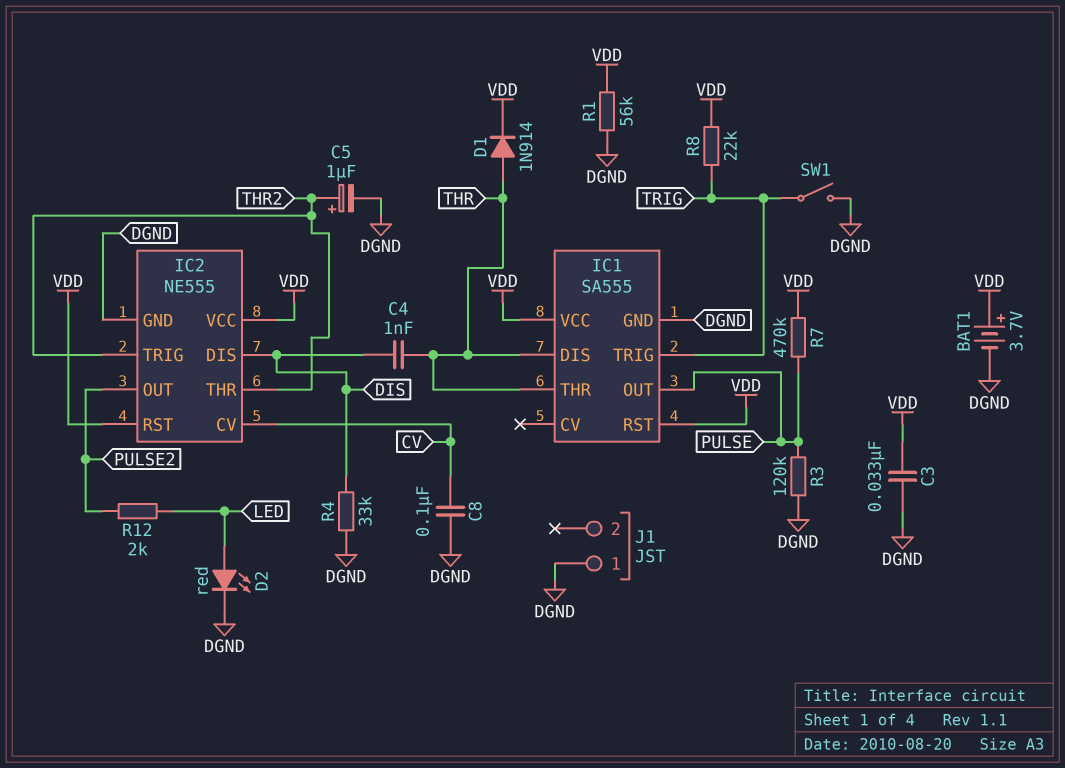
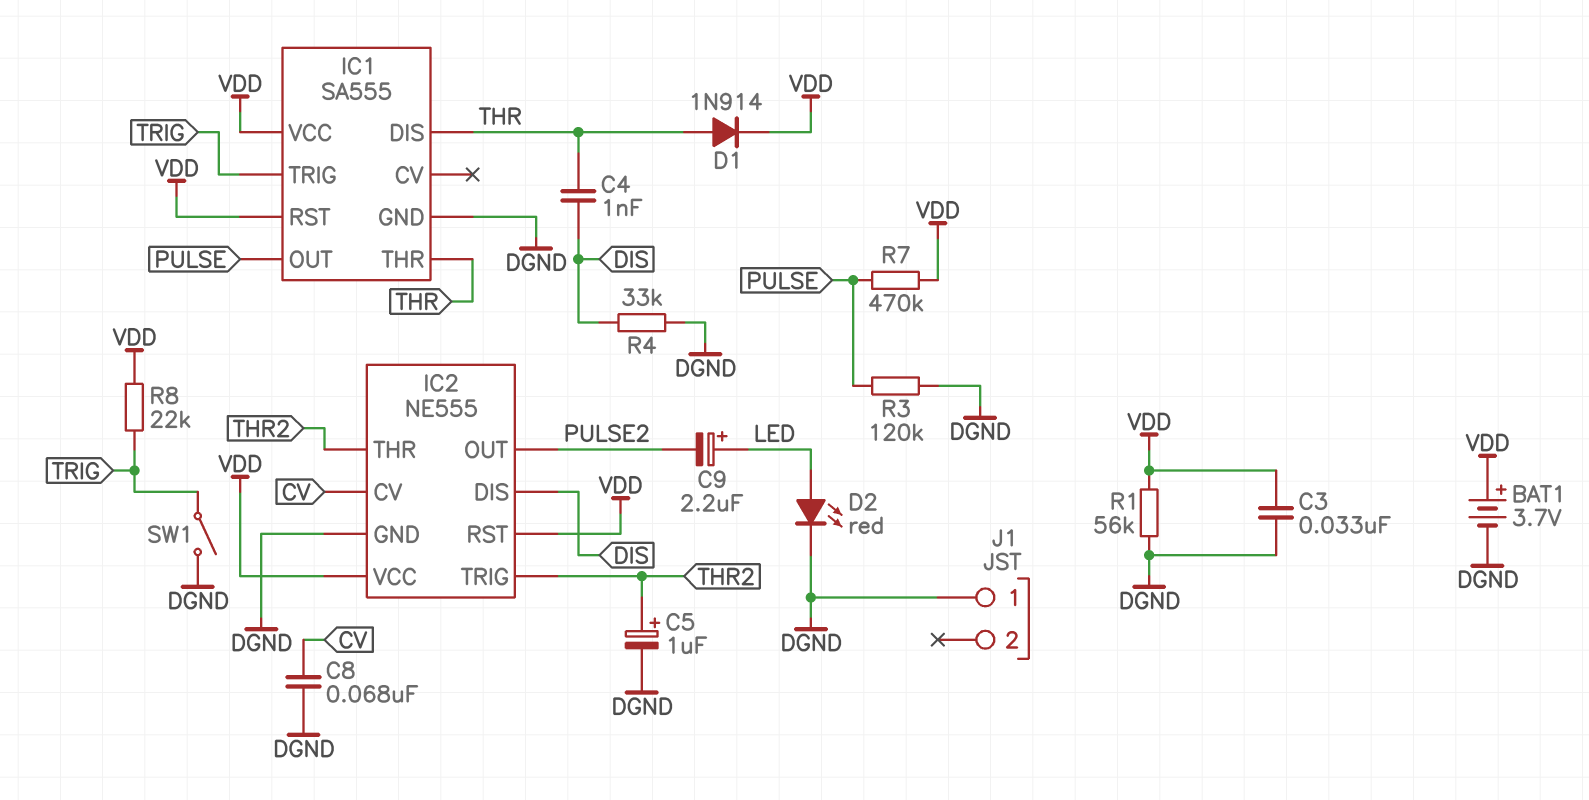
C8: 100nF (CV, DGND) -> 68nF (CV, DGND)
C9: none -> 2.2uF (plus LED, minus PULSE2)
R12: 2k (LED, PULSE2) -> none

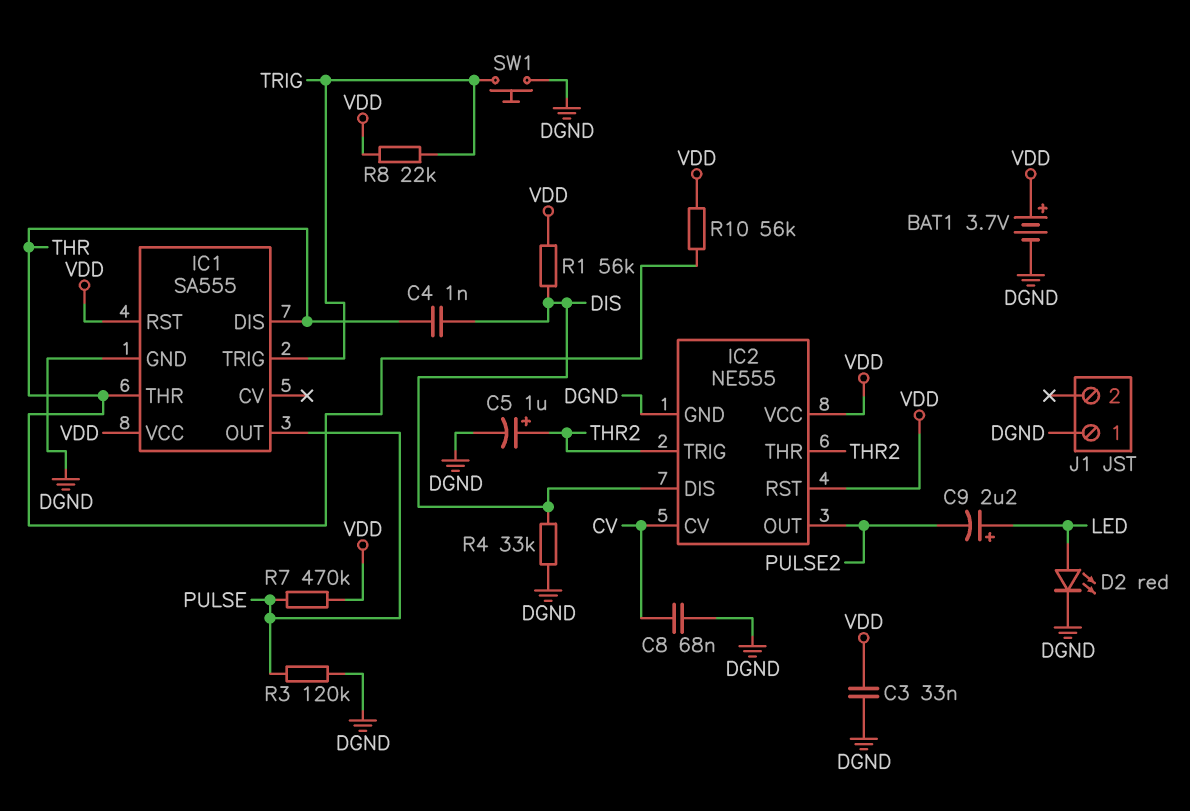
D1: diode 1N914 (A THR, K VDD) -> none
R1: 56k (DGND, VDD) -> 56k (DIS, VDD)
R10: none -> 56k (THR, VDD)
SW1: switch (DGND, TRIG) -> button (DGND, TRIG)

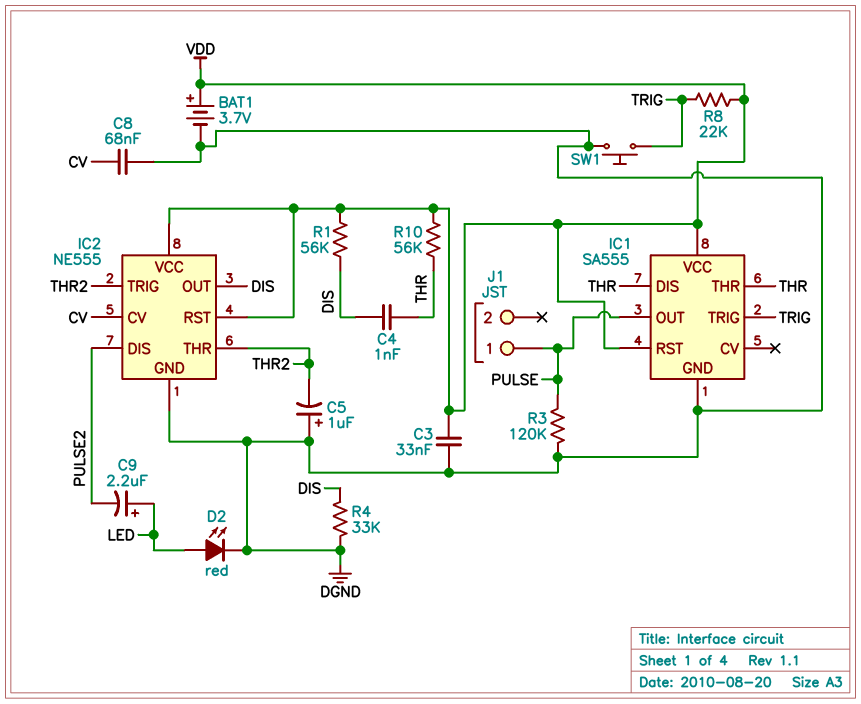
C5: 1uF (plus THR2, minus DGND) -> 1uF (plus DGND, minus THR2)
IC2 pin DIS: DIS -> PULSE2
IC2 pin OUT: PULSE2 -> DIS
J1 pin 1: DGND -> PULSE
R7: 470k (PULSE, VDD) -> none

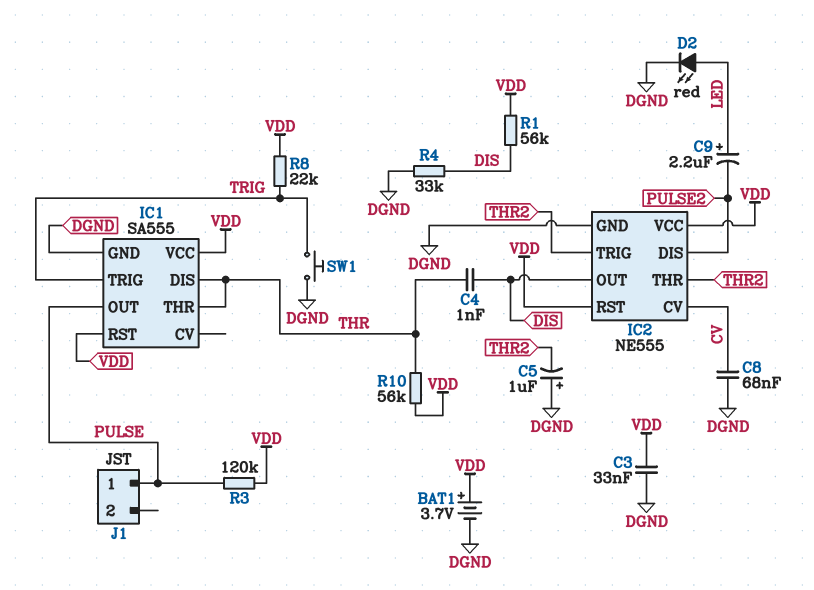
R3: 120k (DGND, PULSE) -> 120k (PULSE, VDD)

